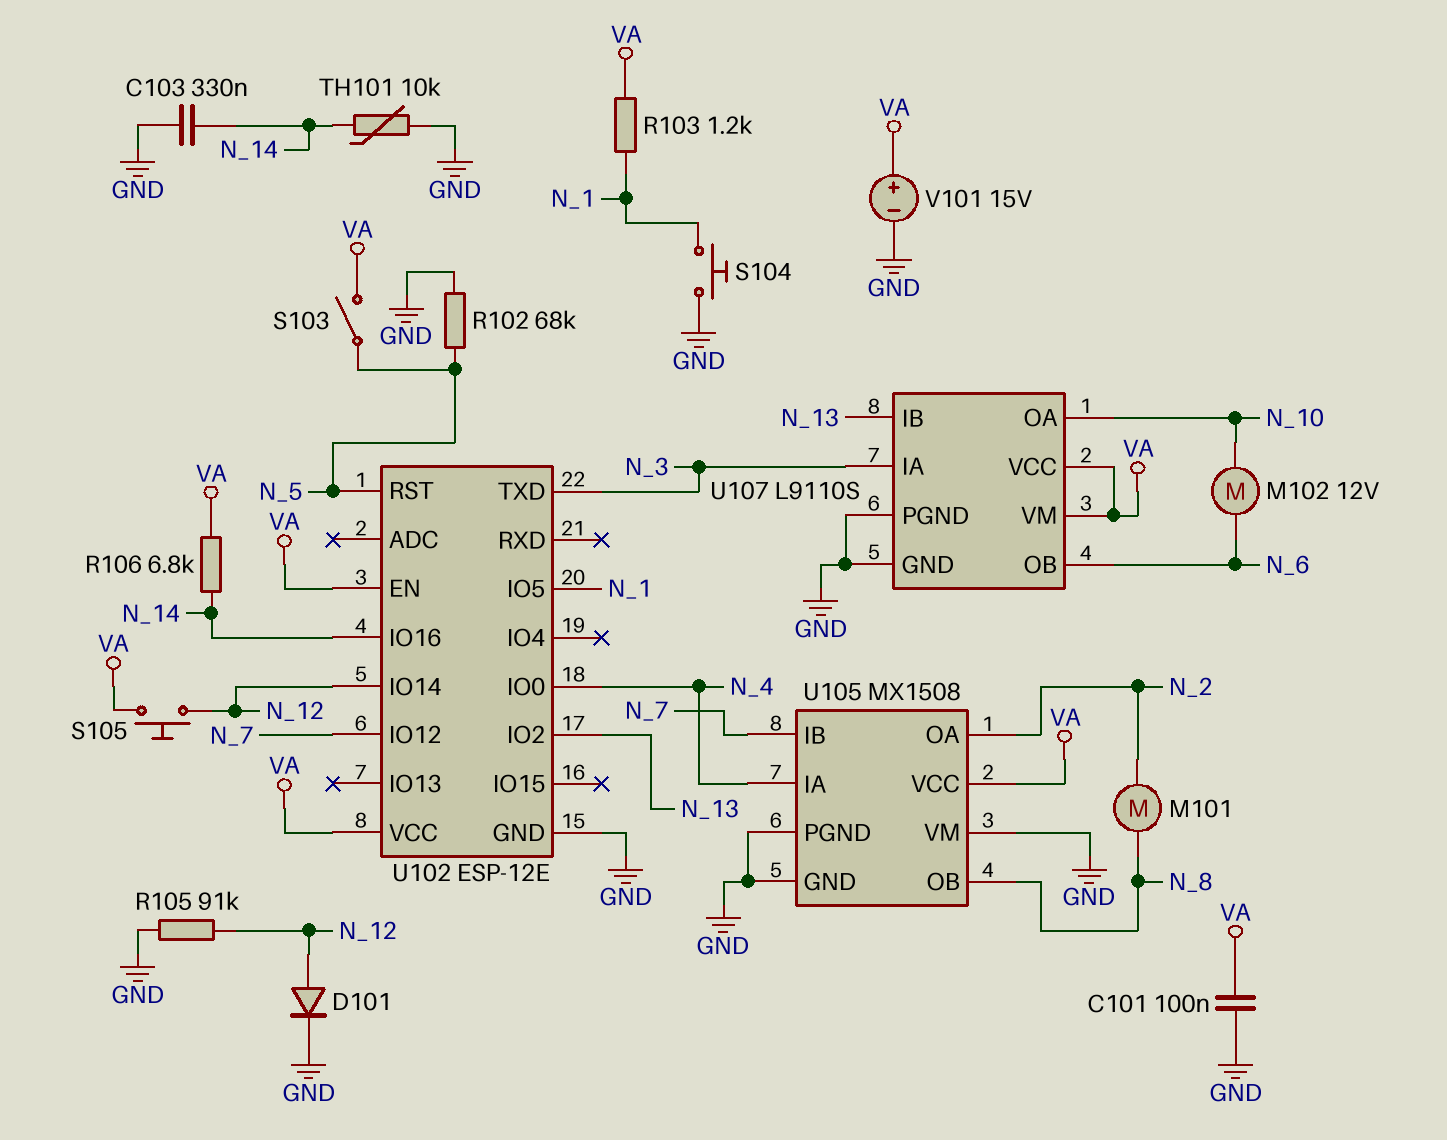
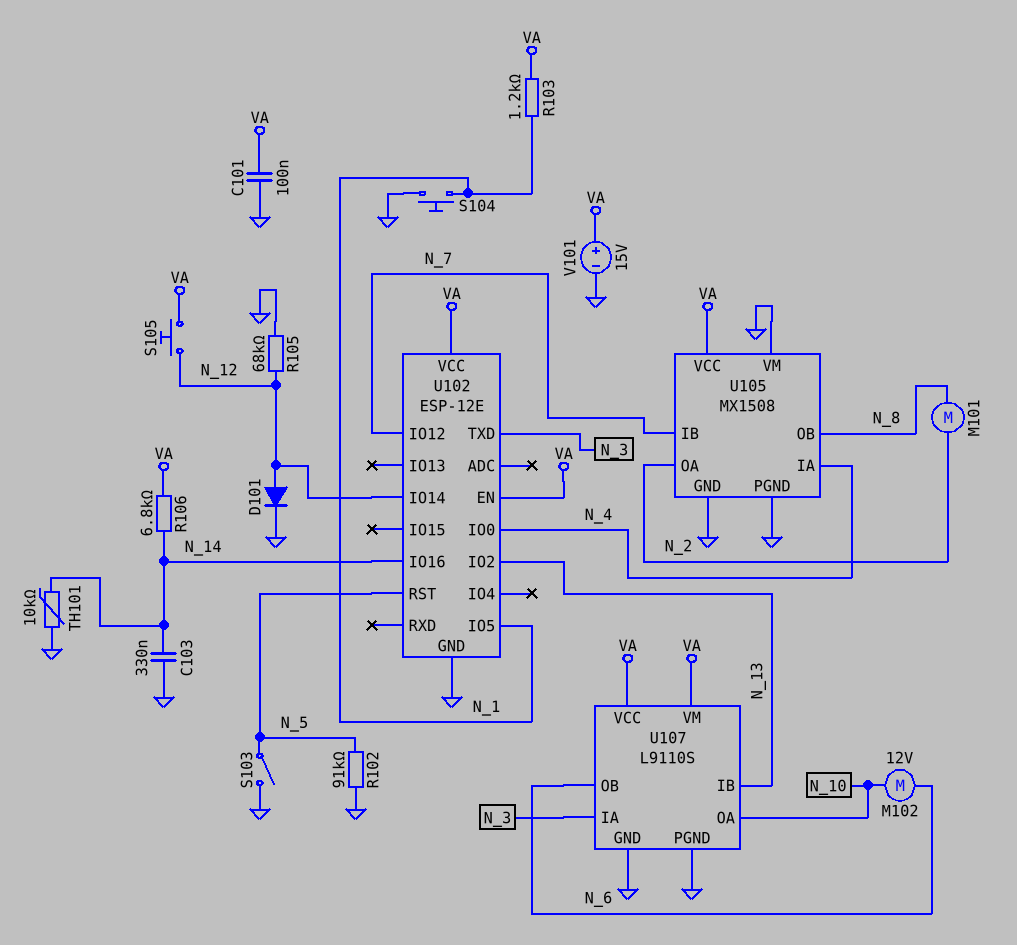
R102: 68k (GND, N_5) -> 91k (GND, N_5)
R105: 91k (GND, N_12) -> 68k (GND, N_12)
S103: switch (N_5, VA) -> switch (GND, N_5)

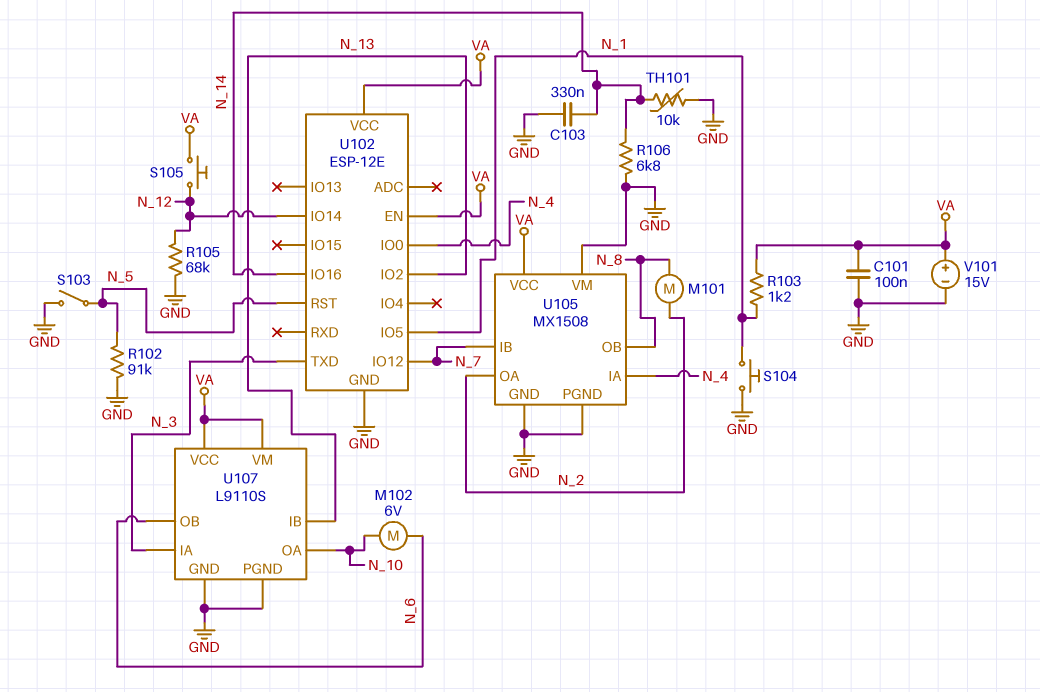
D101: diode (A N_12, K GND) -> none
M102: motor 12V (N_6, N_10) -> motor 6V (N_6, N_10)
R106: 6.8k (N_14, VA) -> 6.8k (GND, N_14)

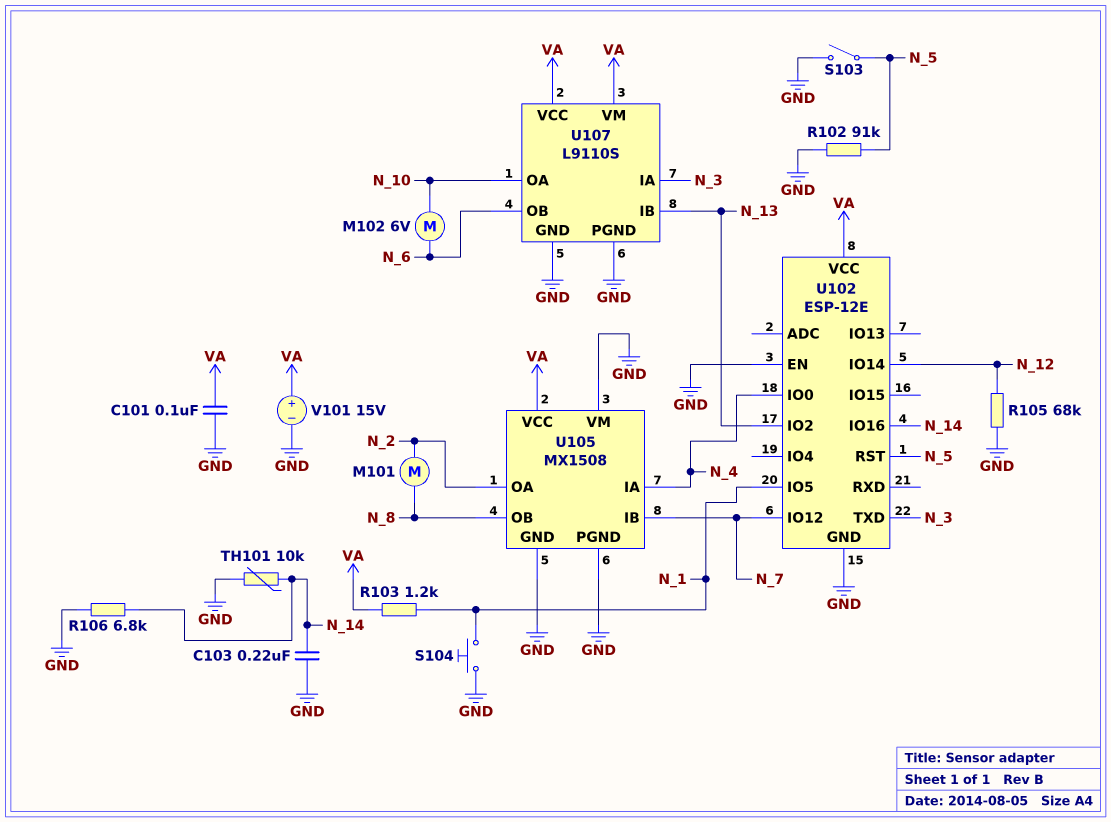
C103: 330nF (GND, N_14) -> 220nF (GND, N_14)
S105: button (N_12, VA) -> none
U102 pin EN: VA -> GND

